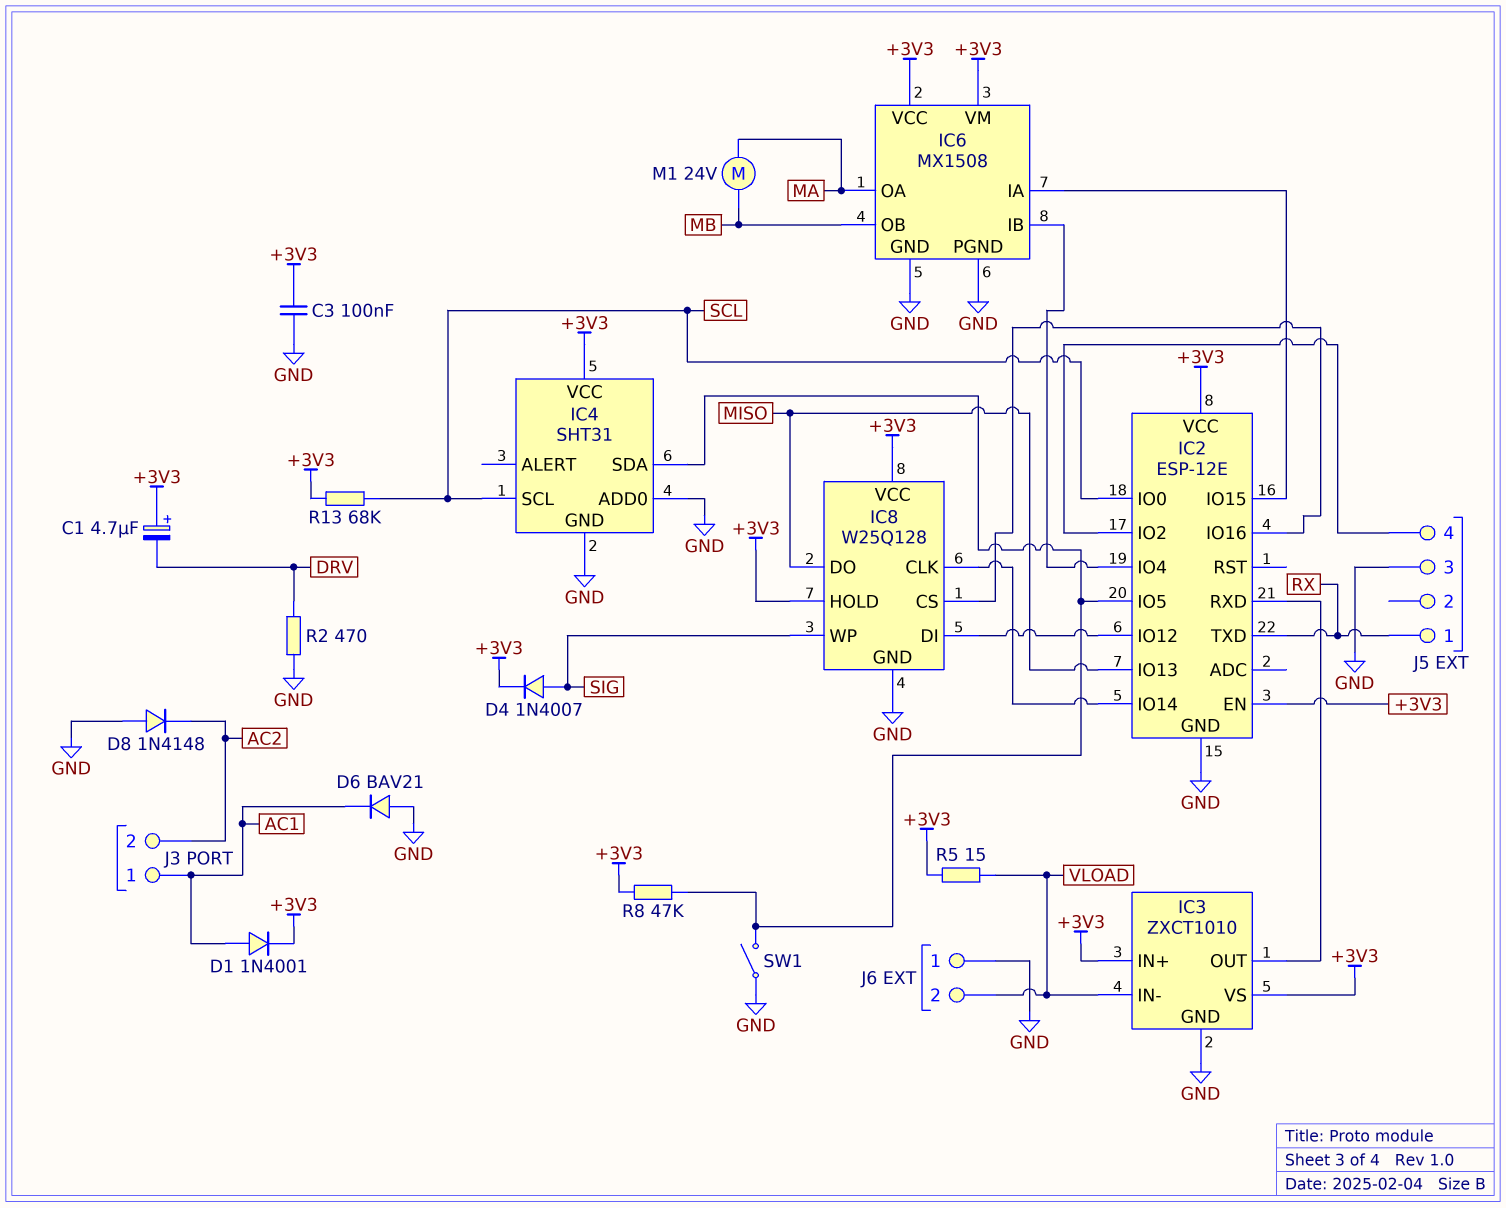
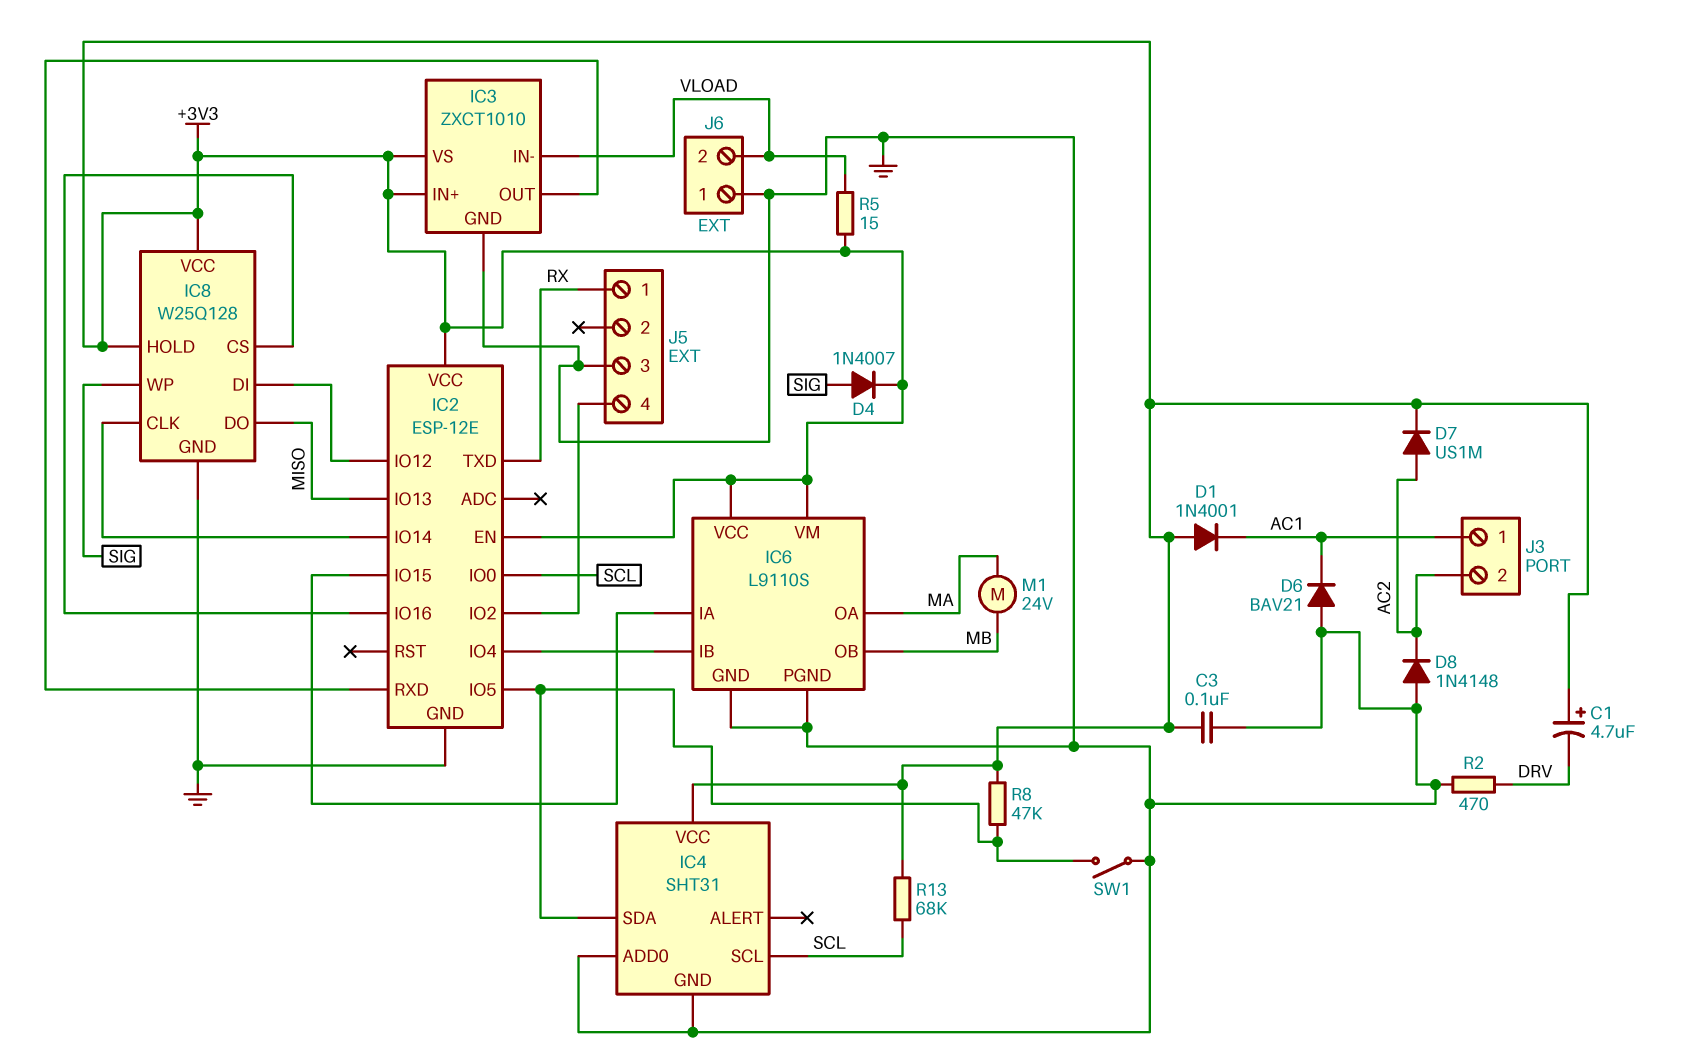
D1: diode 1N4001 (A AC1, K +3V3) -> diode 1N4001 (A +3V3, K AC1)
D7: none -> diode US1M (A AC2, K +3V3)
IC6: MX1508 -> L9110S

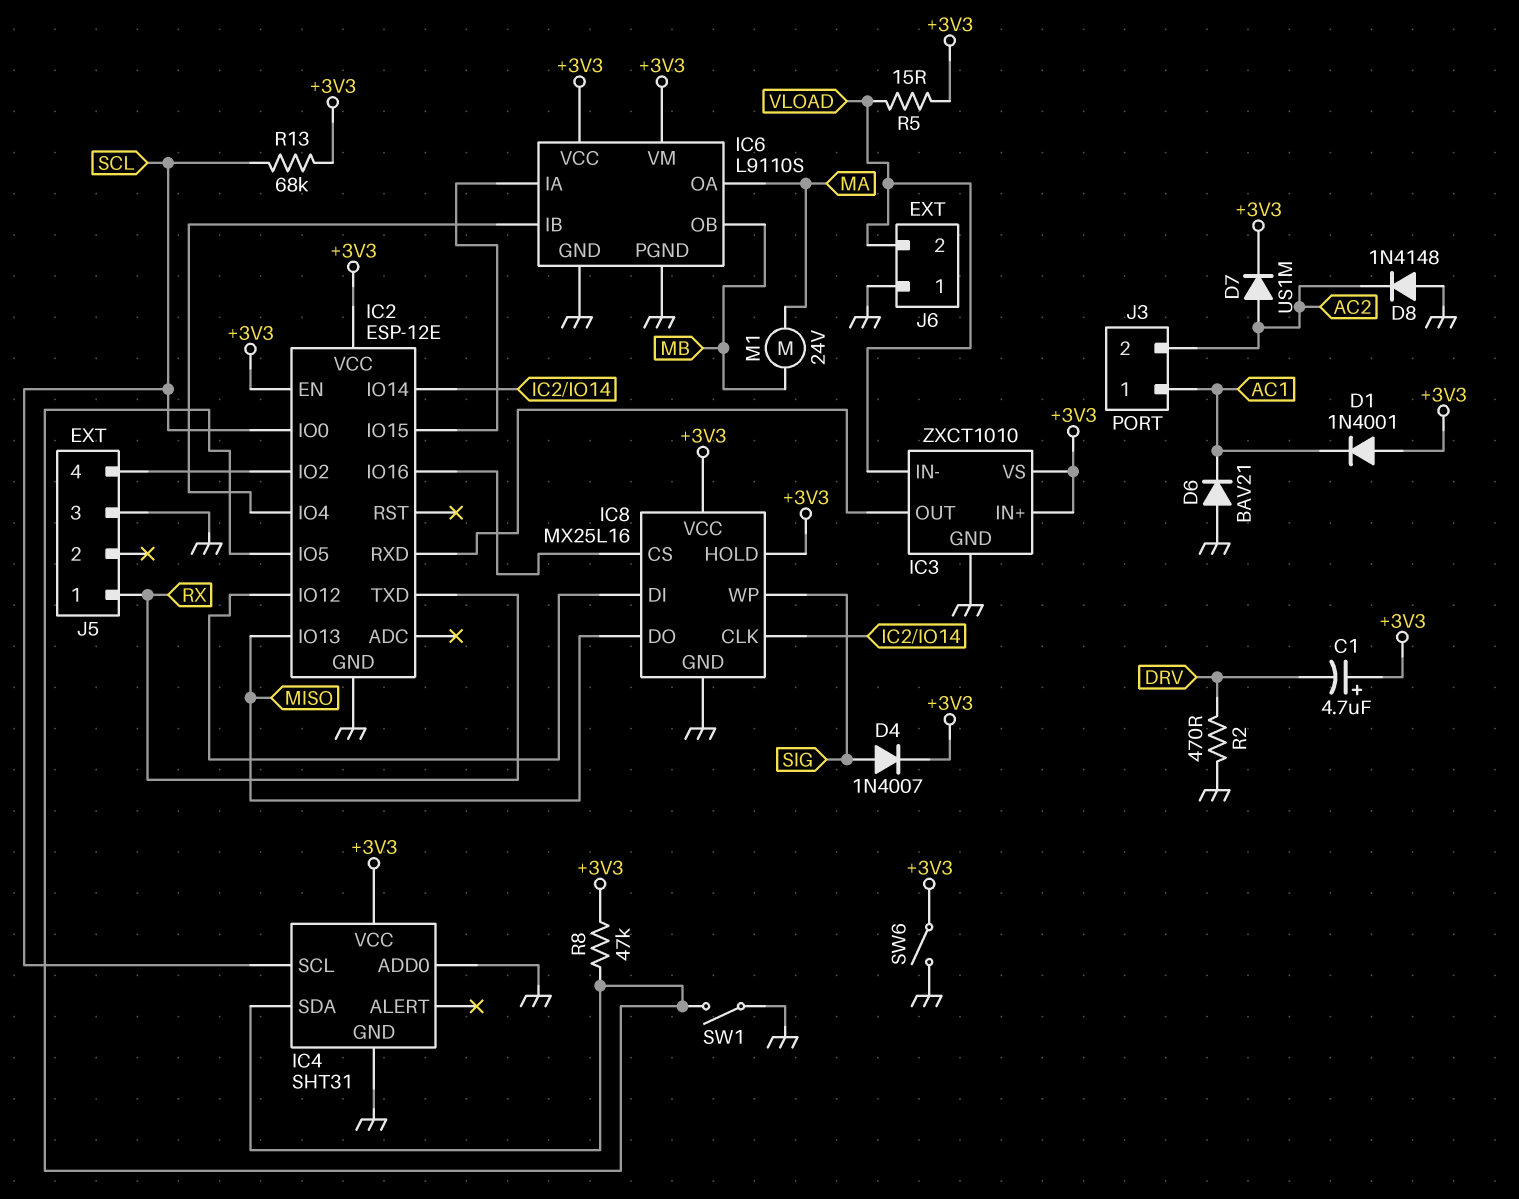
C3: 100nF (+3V3, GND) -> none
IC8: W25Q128 -> MX25L16
SW6: none -> switch (+3V3, GND)

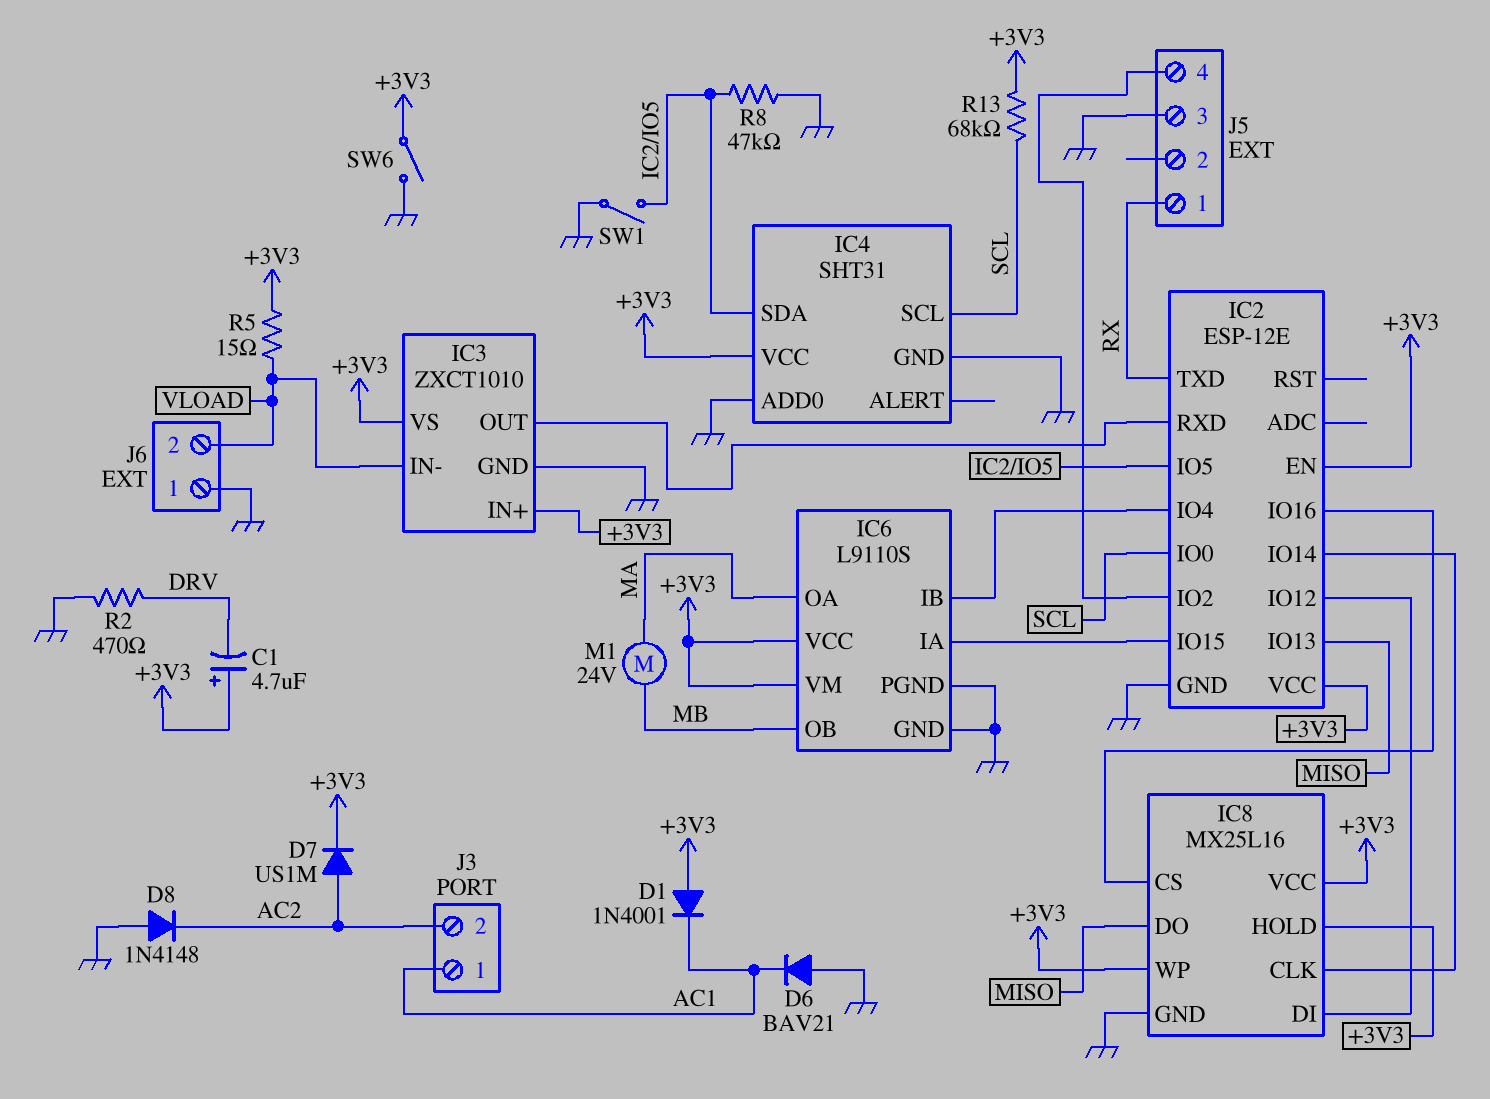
D4: diode 1N4007 (A SIG, K +3V3) -> none
IC8 pin WP: SIG -> +3V3
R8: 47k (+3V3, IC2/IO5) -> 47k (GND, IC2/IO5)

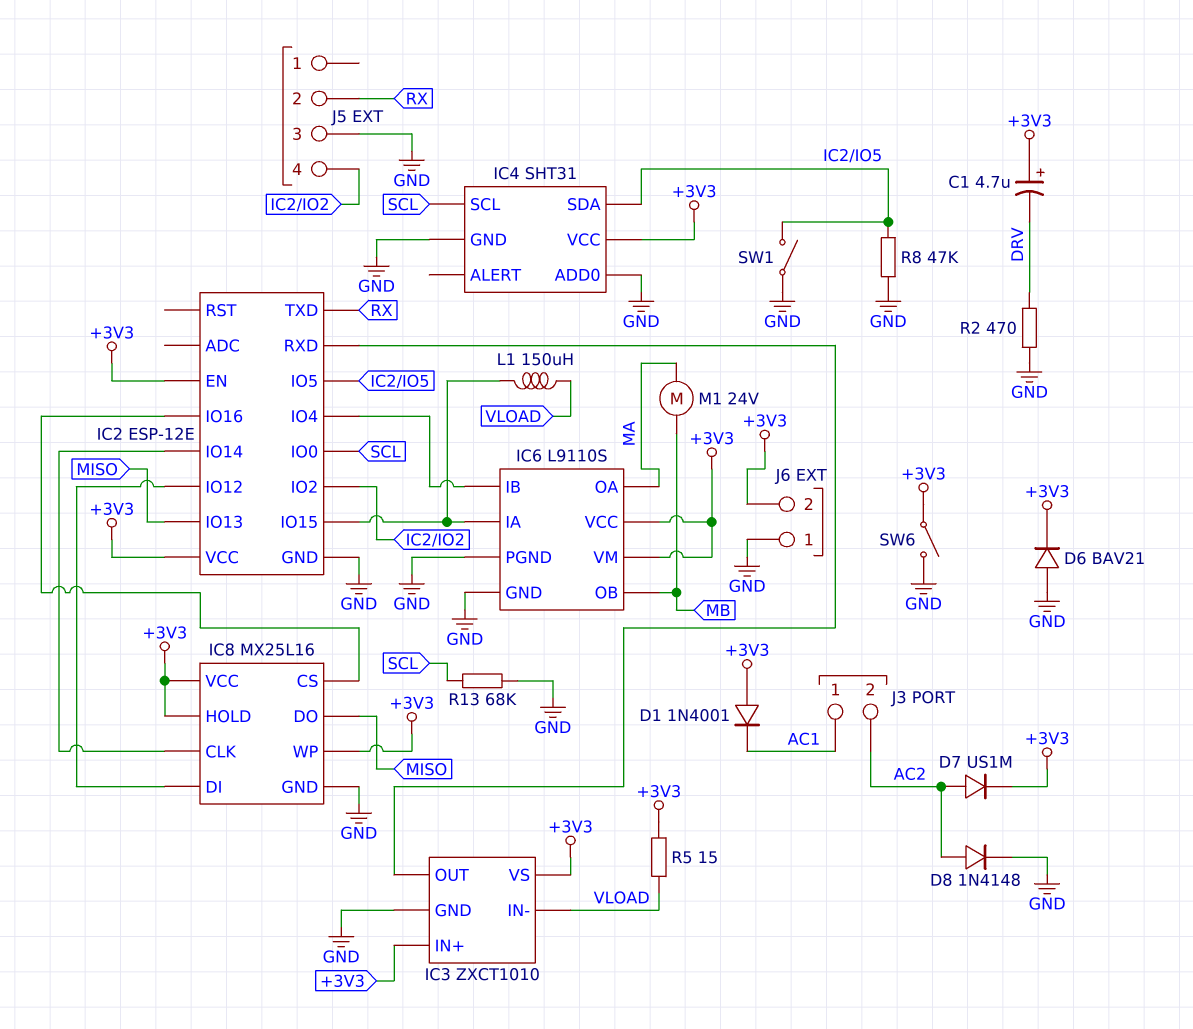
D6: diode BAV21 (A GND, K AC1) -> diode BAV21 (A GND, K +3V3)
D8: diode 1N4148 (A GND, K AC2) -> diode 1N4148 (A AC2, K GND)
J5 pin 1: RX -> none
J5 pin 2: none -> RX
J6 pin 2: VLOAD -> +3V3
L1: none -> 150uH (IC2/IO15, VLOAD)
R13: 68k (+3V3, SCL) -> 68k (GND, SCL)

